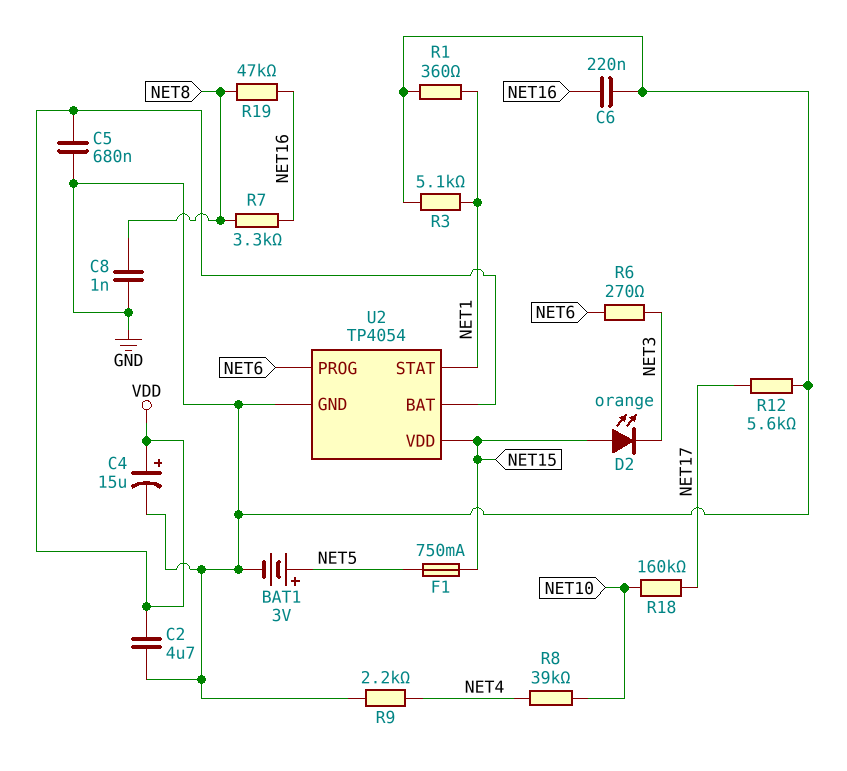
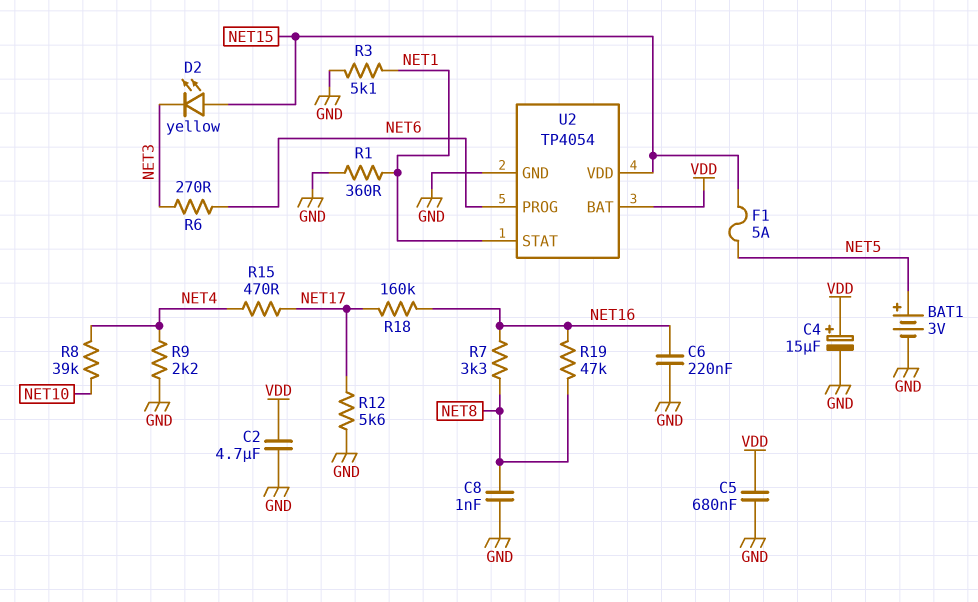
D2: LED orange (A NET15, K NET3) -> LED yellow (A NET15, K NET3)
F1: 750mA (NET5, NET15) -> 5A (NET5, NET15)
R15: none -> 470 (NET4, NET17)
R18: 160k (NET10, NET17) -> 160k (NET16, NET17)

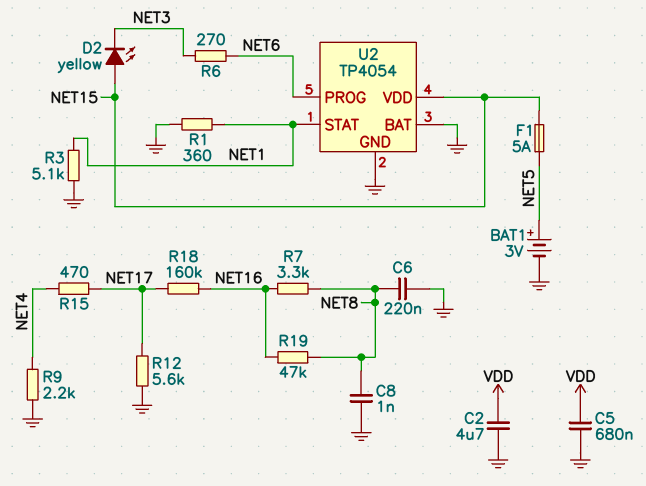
C4: 15uF (plus VDD, minus GND) -> none
C6: 220nF (GND, NET16) -> 220nF (GND, NET8)
R8: 39k (NET4, NET10) -> none
U2 pin BAT: VDD -> GND

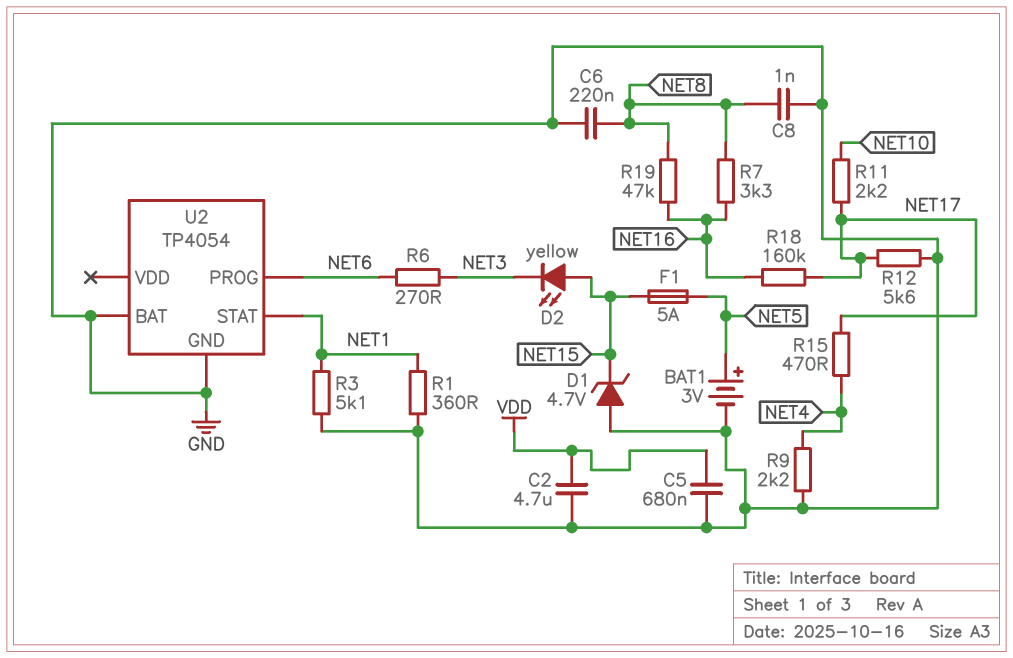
D1: none -> zener 4.7V (A GND, K NET15)
R11: none -> 2.2k (NET10, NET17)
U2 pin VDD: NET15 -> none

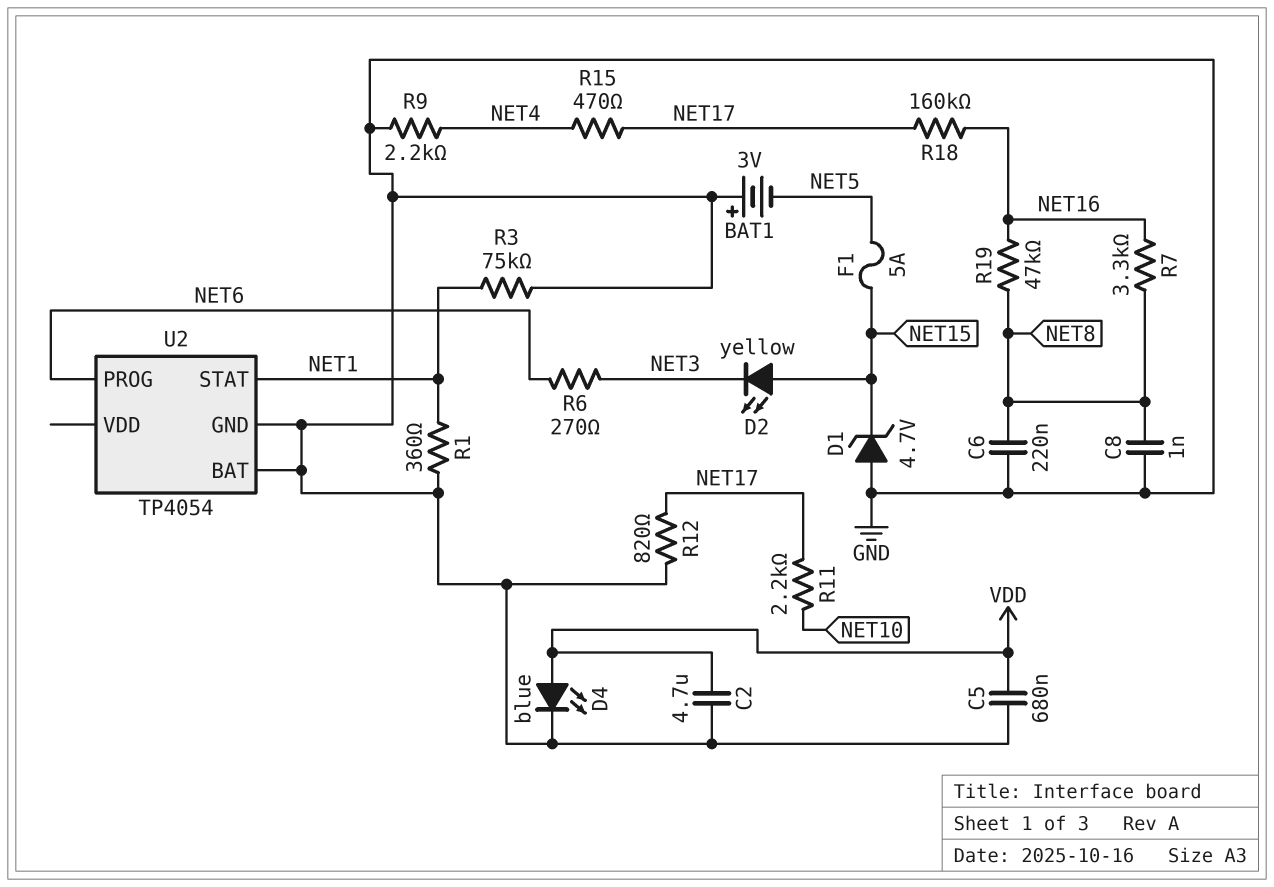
BAT1: 3V (plus NET5, minus GND) -> 3V (plus GND, minus NET5)
D4: none -> LED blue (A VDD, K GND)
R3: 5.1k (GND, NET1) -> 75k (GND, NET1)
R12: 5.6k (GND, NET17) -> 820 (GND, NET17)

